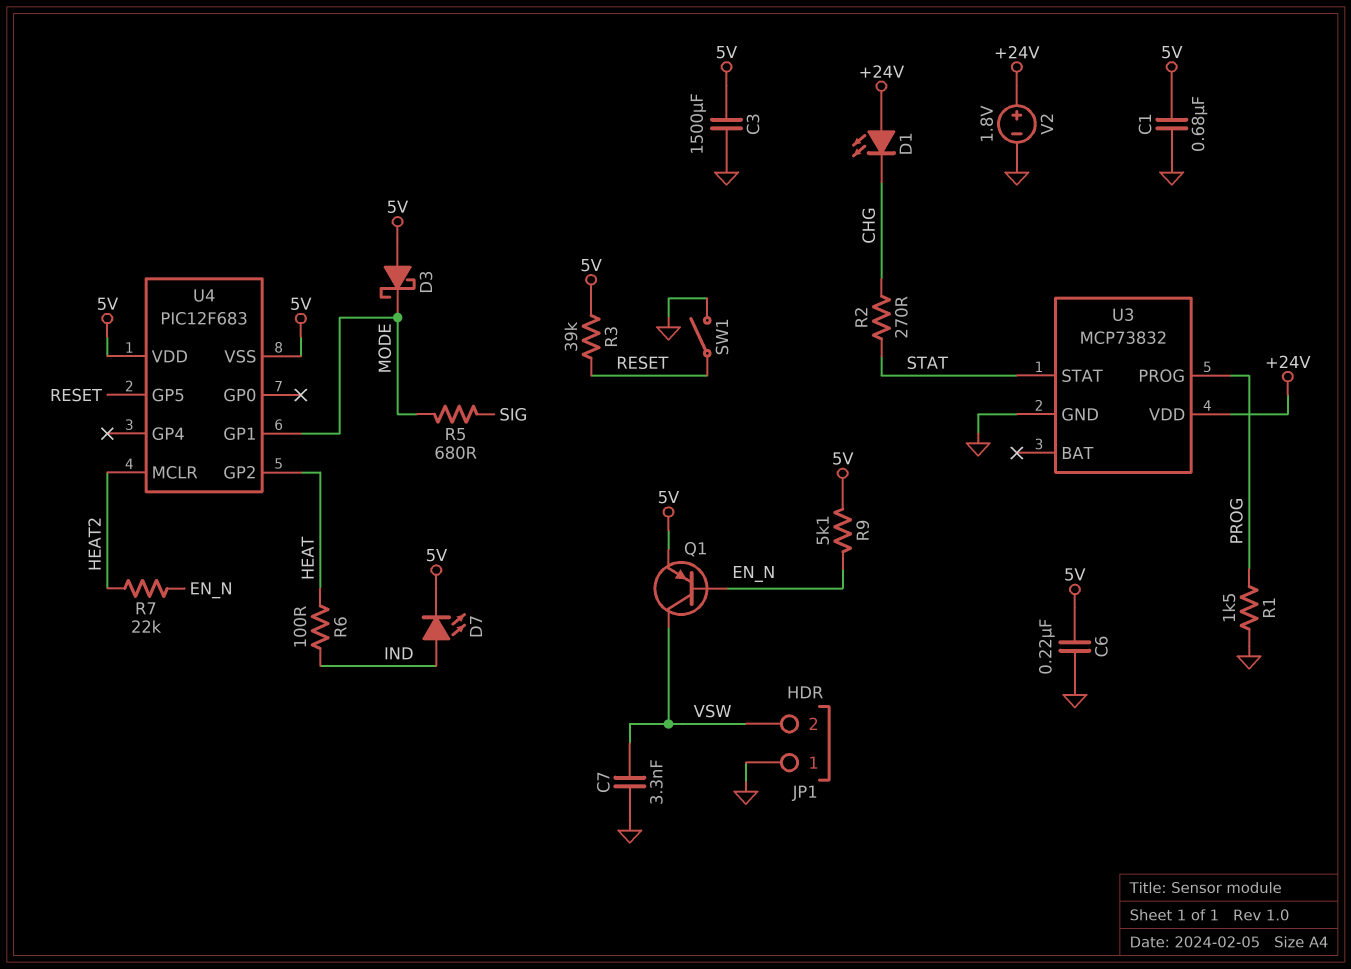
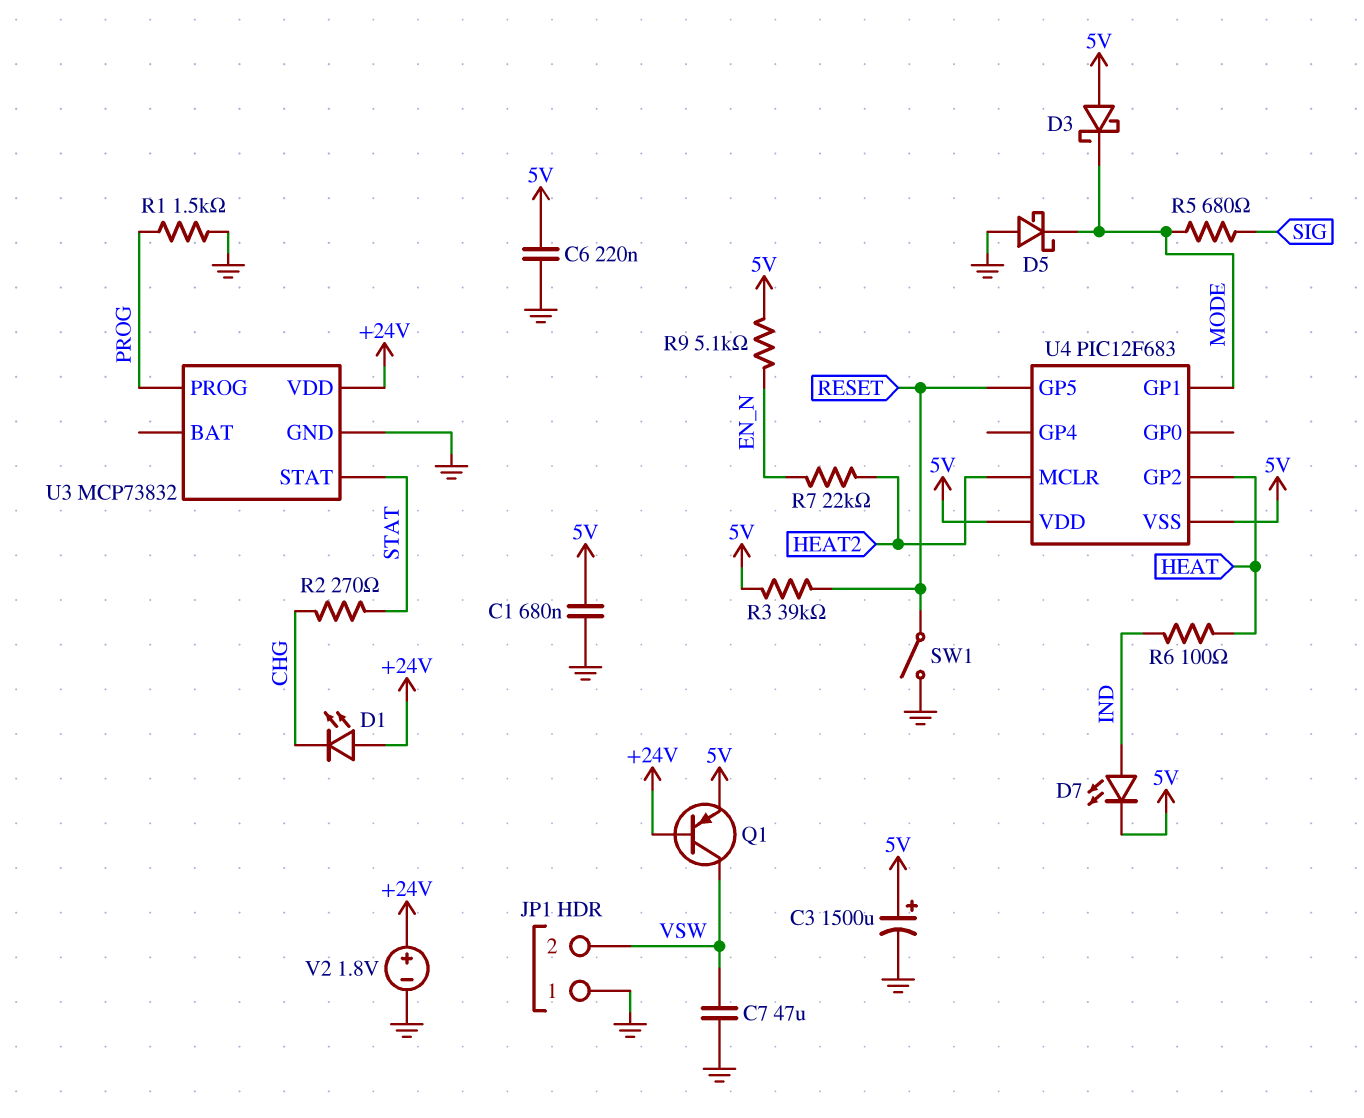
C3: 1500uF (5V, GND) -> 1500uF (plus 5V, minus GND)
C7: 3.3nF (GND, VSW) -> 47uF (GND, VSW)
D5: none -> schottky (A GND, K MODE)
Q1: PNP (B EN_N, C VSW, E 5V) -> PNP (B +24V, C VSW, E 5V)

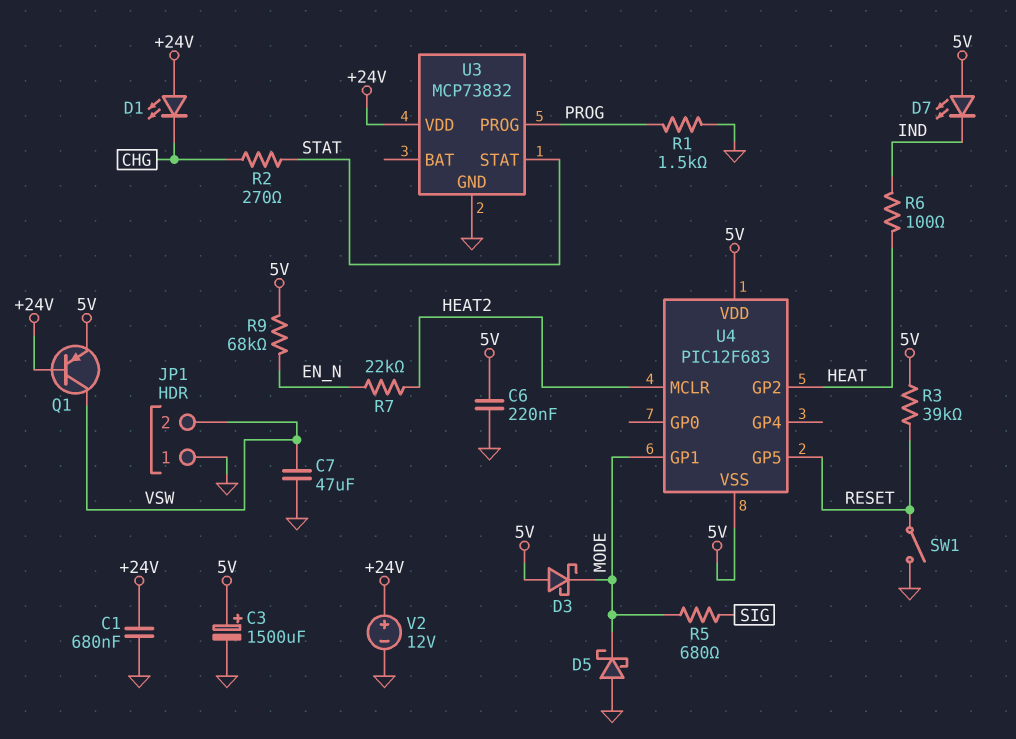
C1: 680nF (5V, GND) -> 680nF (+24V, GND)
D7: LED (A IND, K 5V) -> LED (A 5V, K IND)
R9: 5.1k (5V, EN_N) -> 68k (5V, EN_N)
V2: 1.8V (plus +24V, minus GND) -> 12V (plus +24V, minus GND)

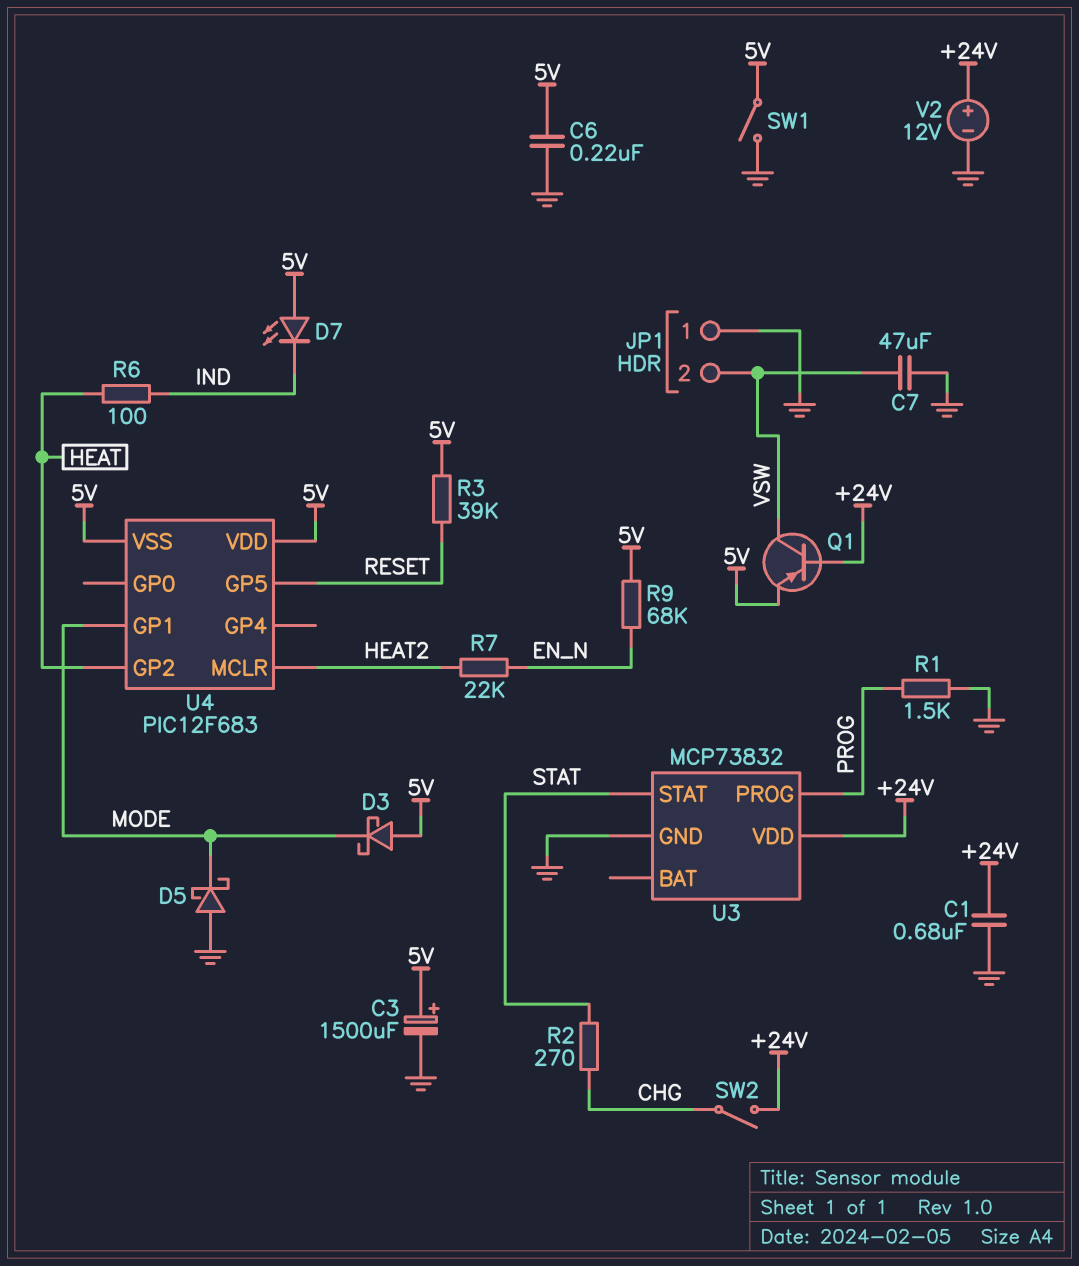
D1: LED (A +24V, K CHG) -> none
R5: 680 (MODE, SIG) -> none
SW1: switch (GND, RESET) -> switch (5V, GND)
SW2: none -> switch (+24V, CHG)

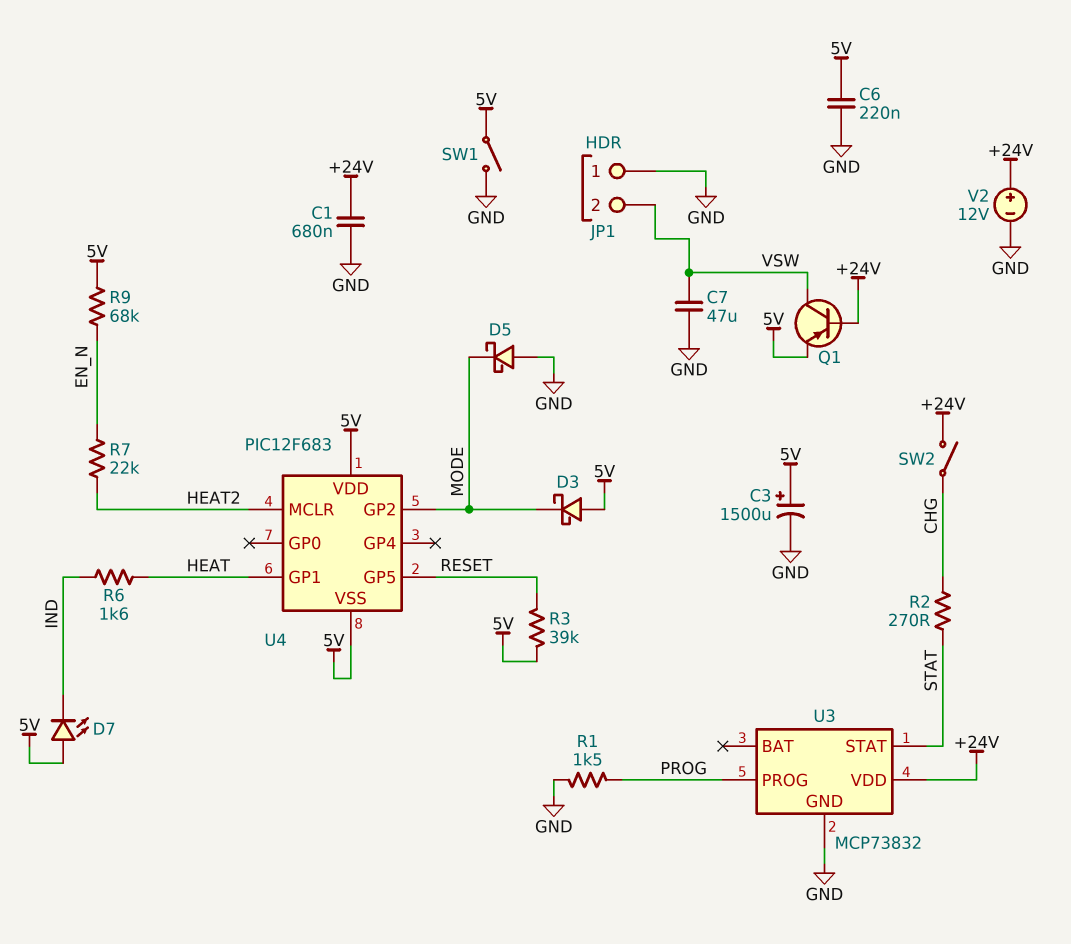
R6: 100 (HEAT, IND) -> 1.6k (HEAT, IND)
U4 pin GP1: MODE -> HEAT
U4 pin GP2: HEAT -> MODE

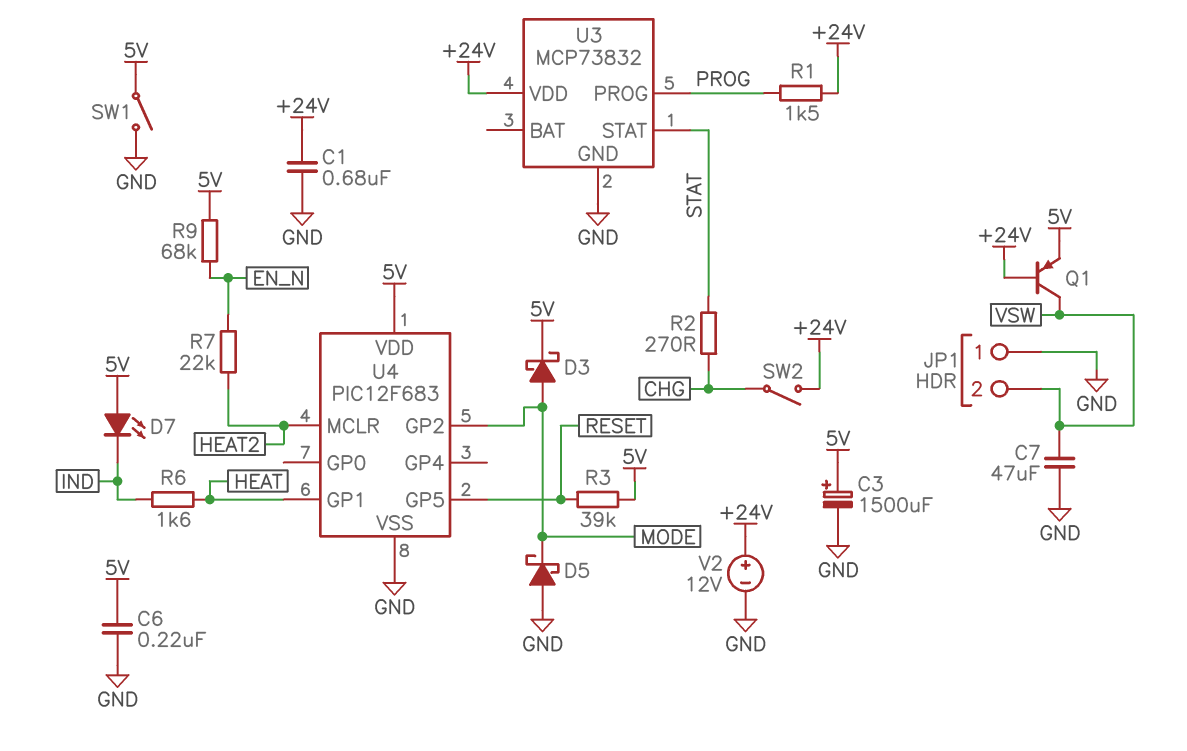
D3: schottky (A 5V, K MODE) -> schottky (A MODE, K 5V)
R1: 1.5k (GND, PROG) -> 1.5k (+24V, PROG)
U4 pin VSS: 5V -> GND

